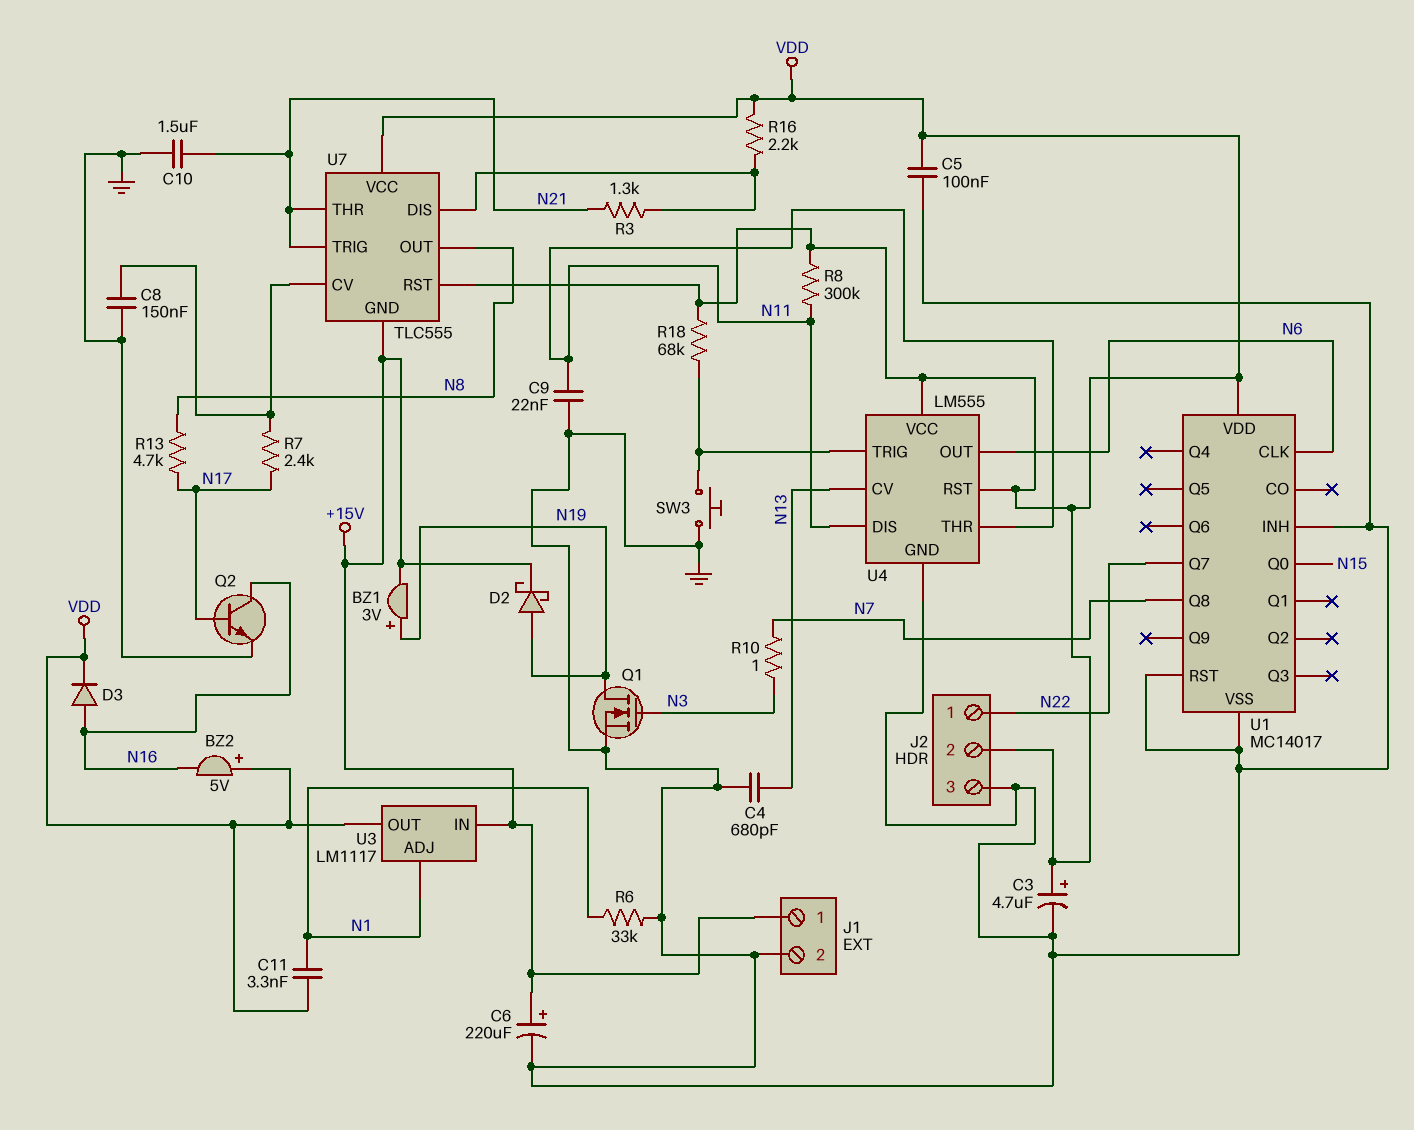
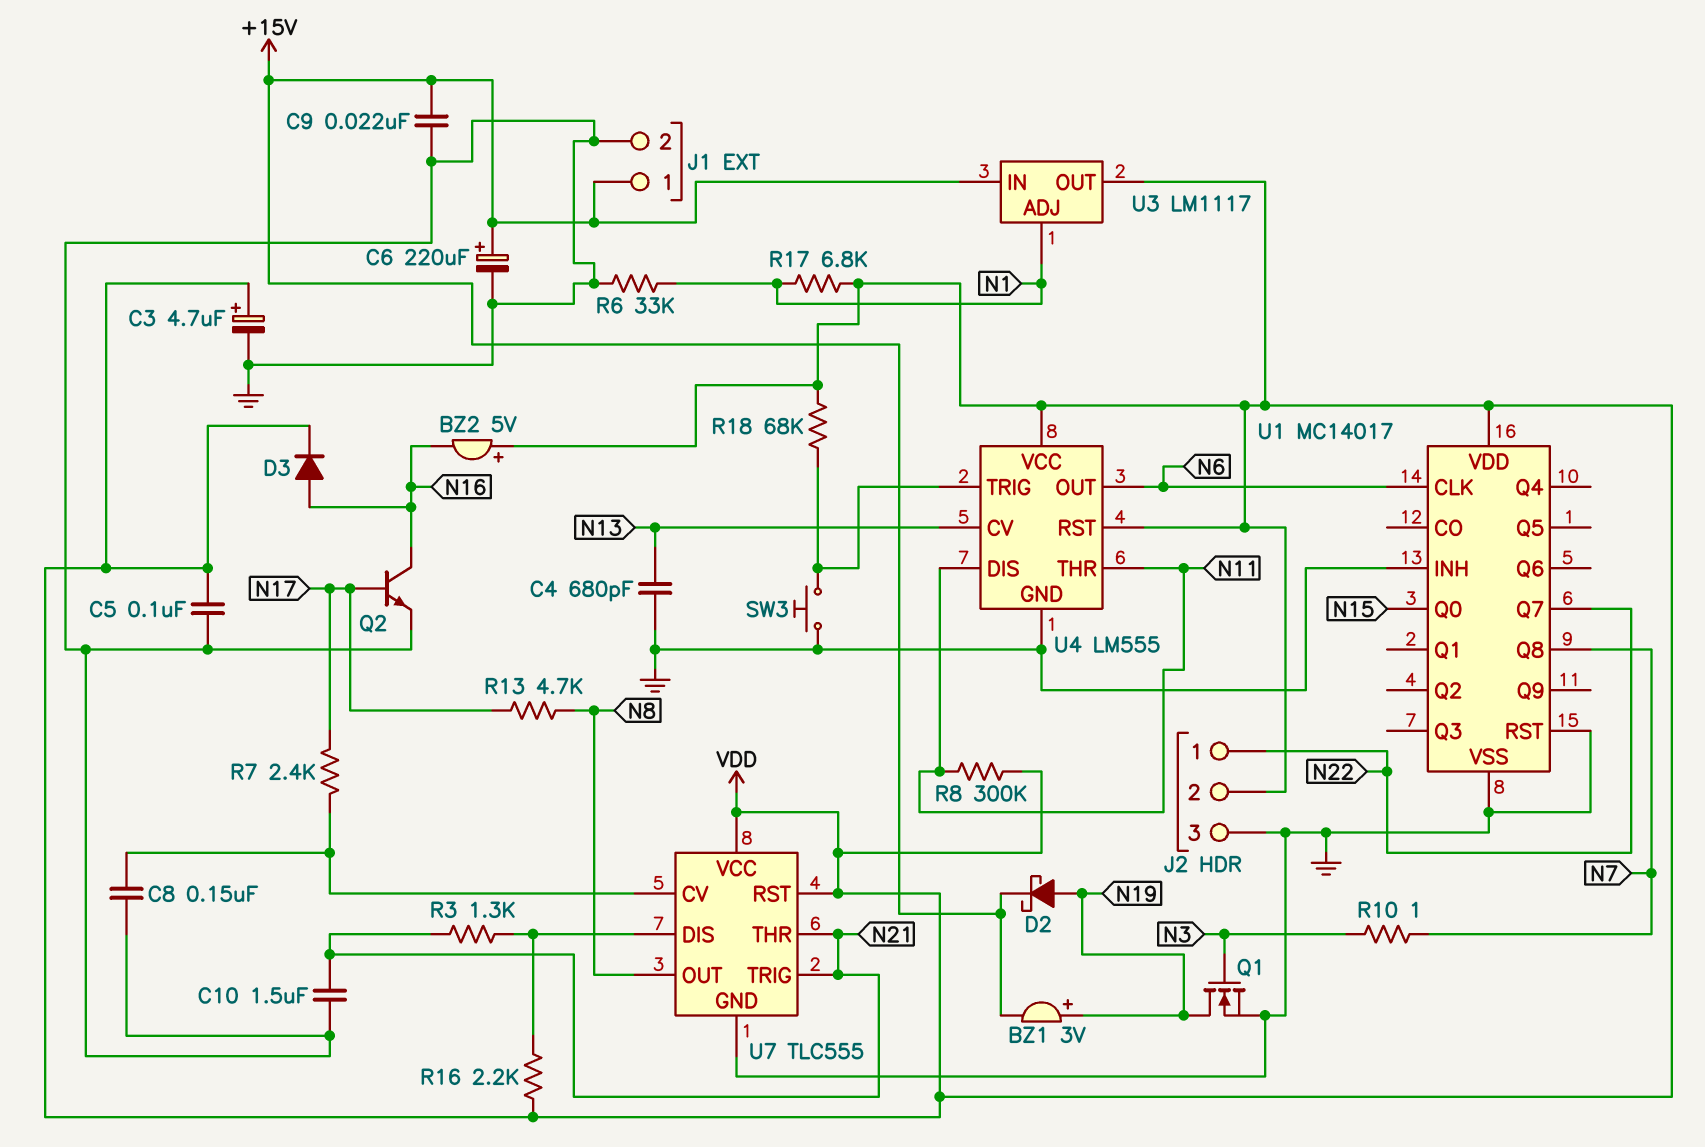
C9: 22nF (GND, N11) -> 22nF (+15V, GND)
C11: 3.3nF (N1, VDD) -> none
R17: none -> 6.8k (N1, VDD)
U7 pin GND: +15V -> GND

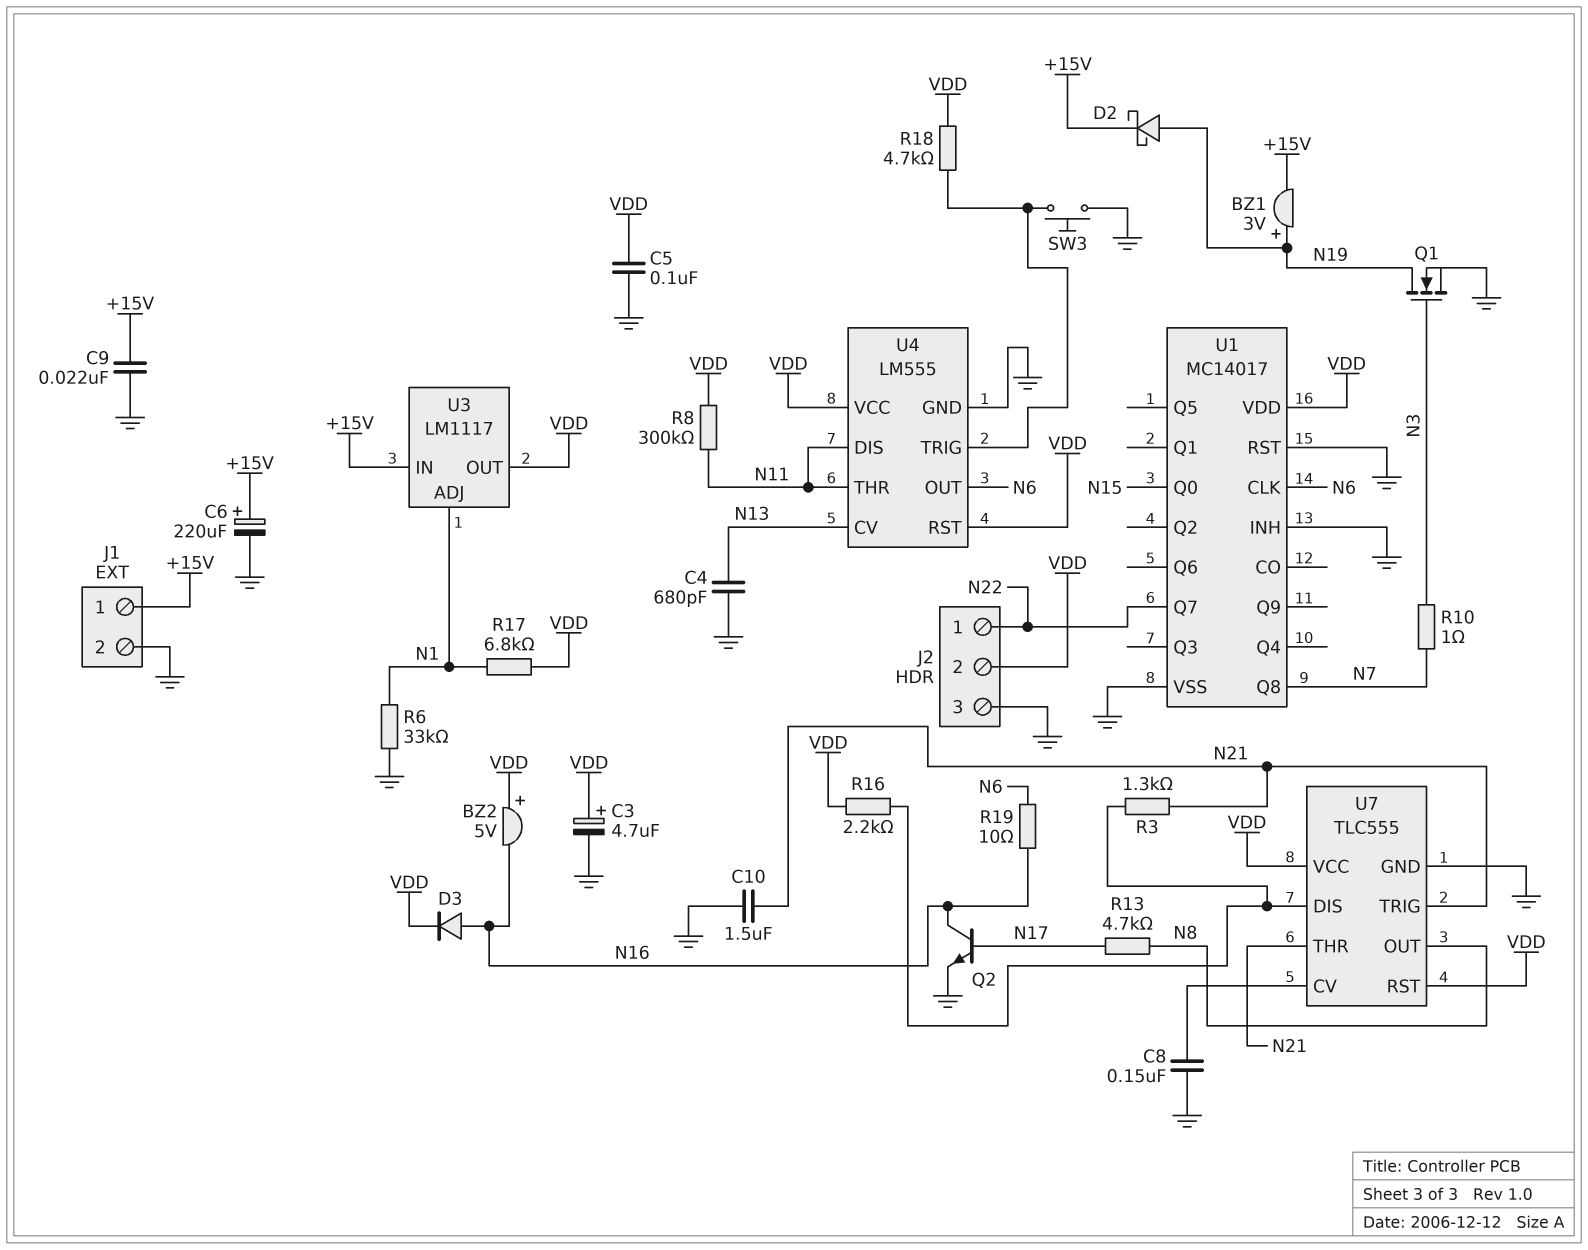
R7: 2.4k (N17, U7/CV) -> none
R18: 68k (U4/TRIG, VDD) -> 4.7k (U4/TRIG, VDD)
R19: none -> 10 (N6, N16)

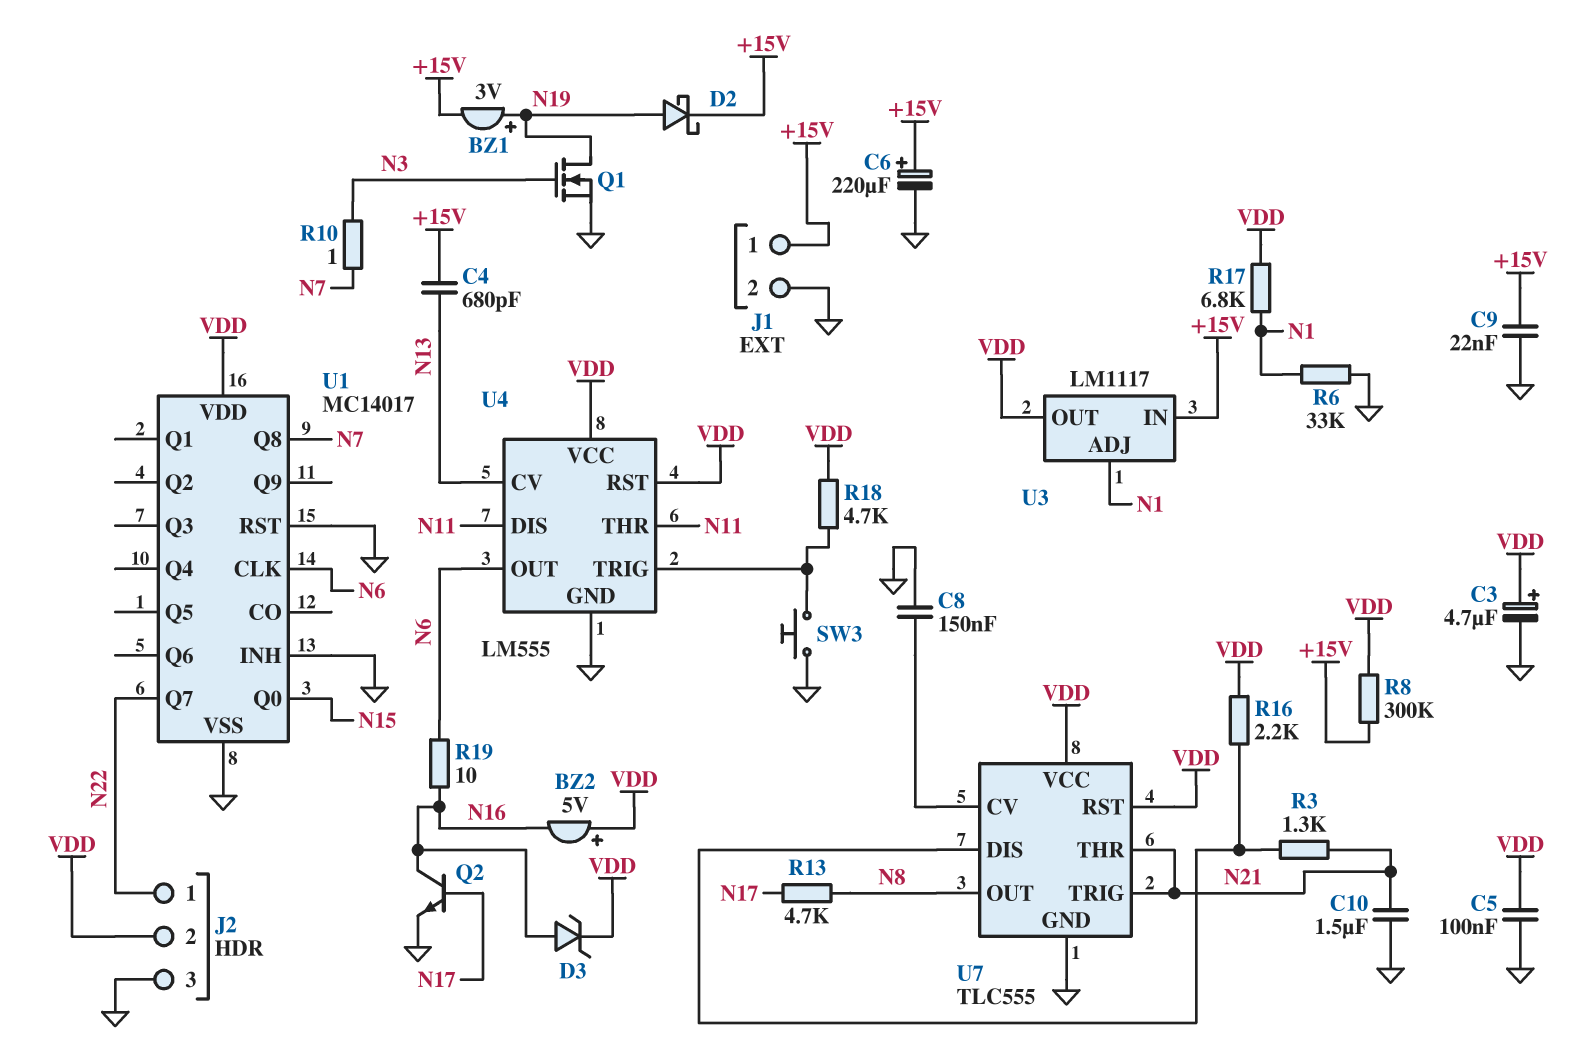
C4: 680pF (GND, N13) -> 680pF (+15V, N13)
D3: diode (A N16, K VDD) -> zener (A N16, K VDD)
R8: 300k (N11, VDD) -> 300k (+15V, VDD)

